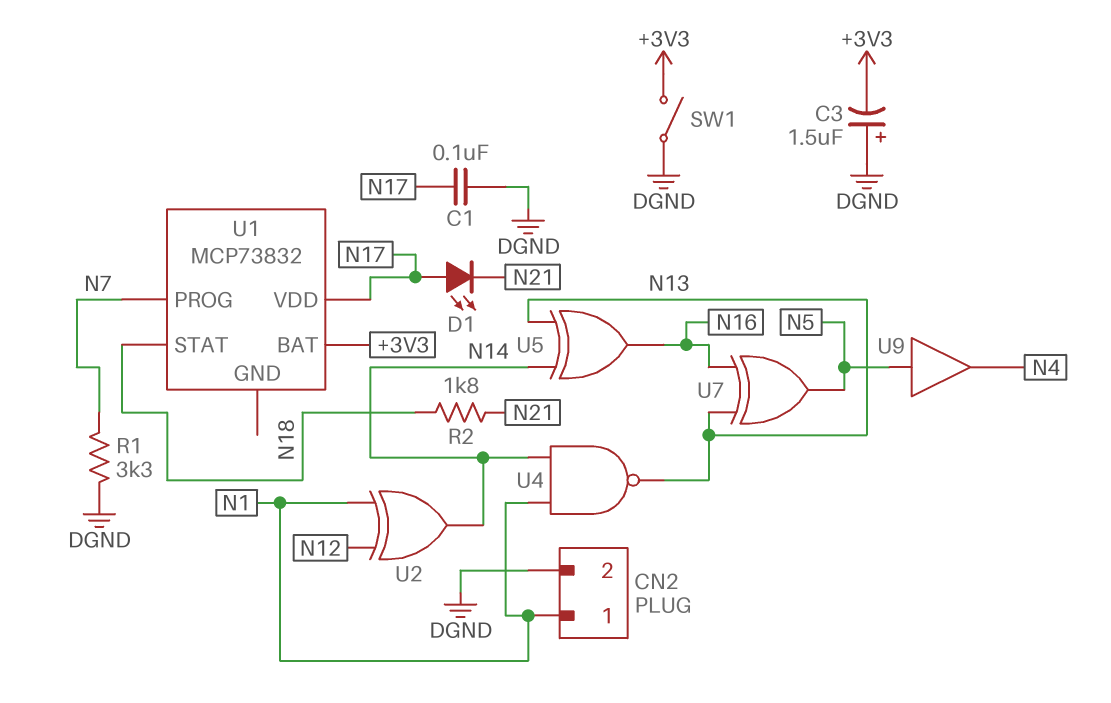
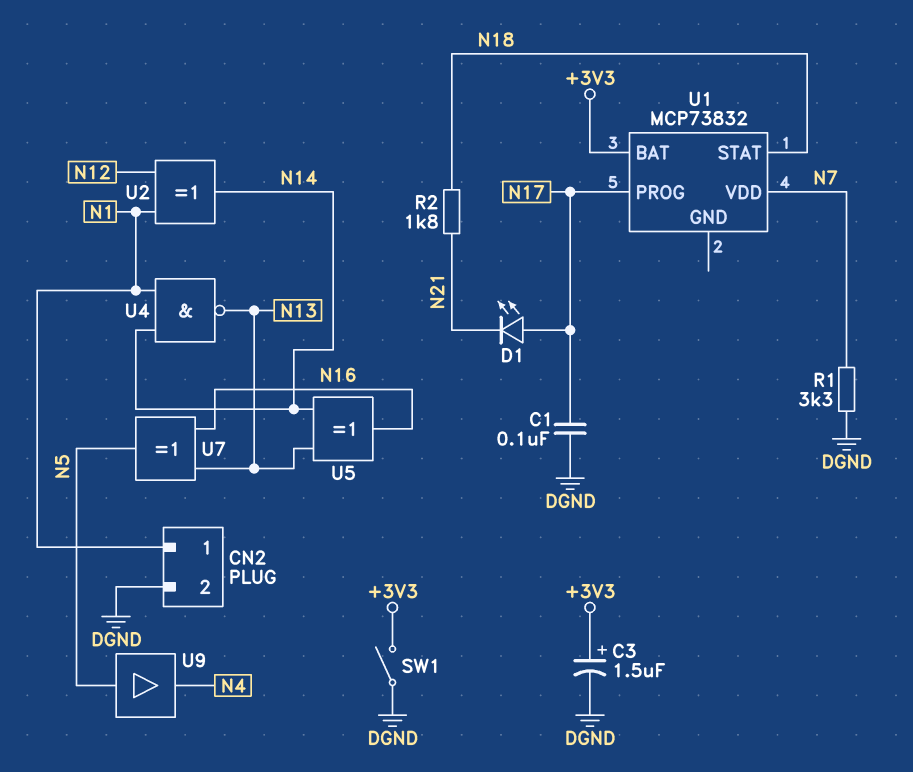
C3: 1.5uF (plus DGND, minus +3V3) -> 1.5uF (plus +3V3, minus DGND)
U1 pin PROG: N7 -> N17
U1 pin VDD: N17 -> N7

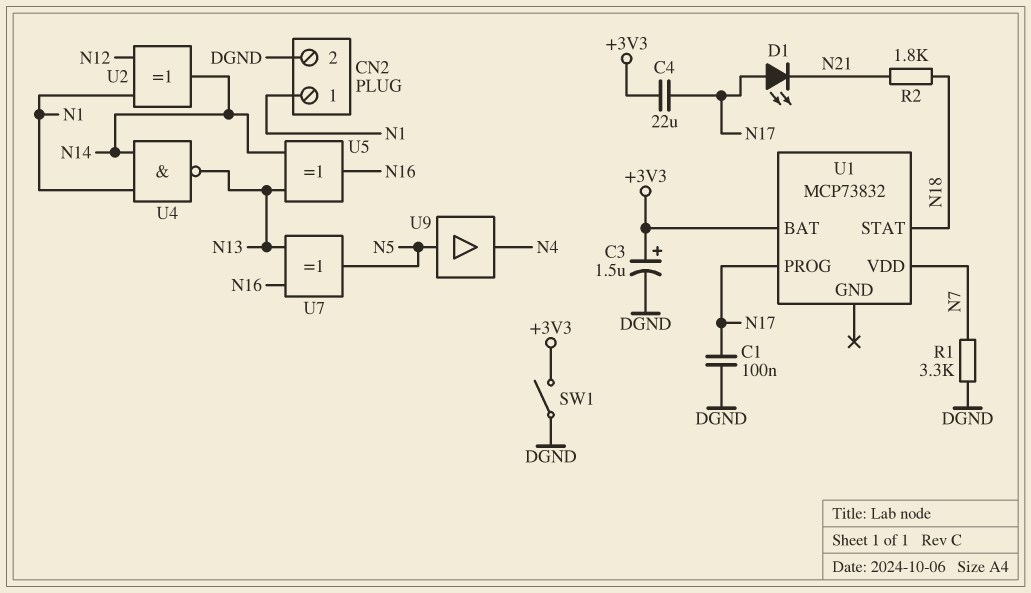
C4: none -> 22uF (+3V3, N17)

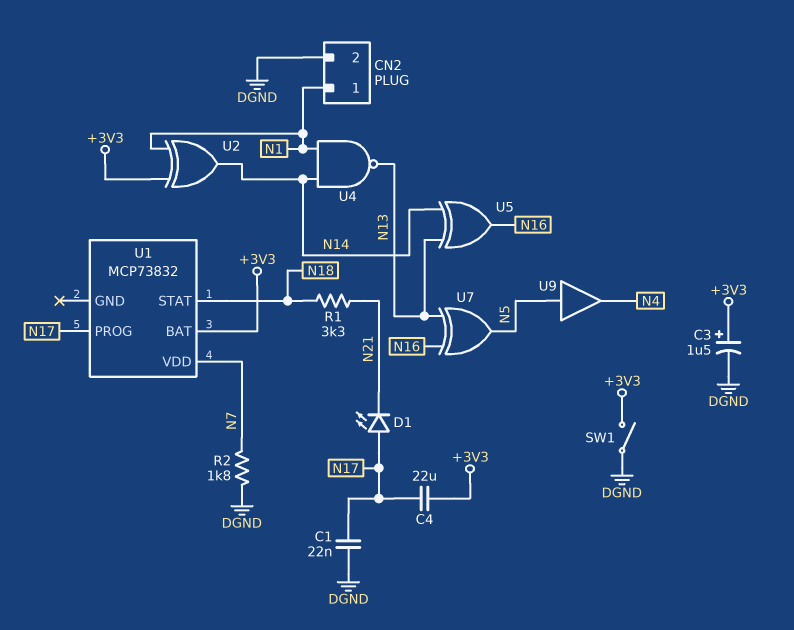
C1: 100nF (DGND, N17) -> 22nF (DGND, N17)
R1: 3.3k (DGND, N7) -> 3.3k (N18, N21)
R2: 1.8k (N18, N21) -> 1.8k (DGND, N7)
U2: XOR (in N1, in N12, out N14) -> XOR (in +3V3, in N1, out N14)

